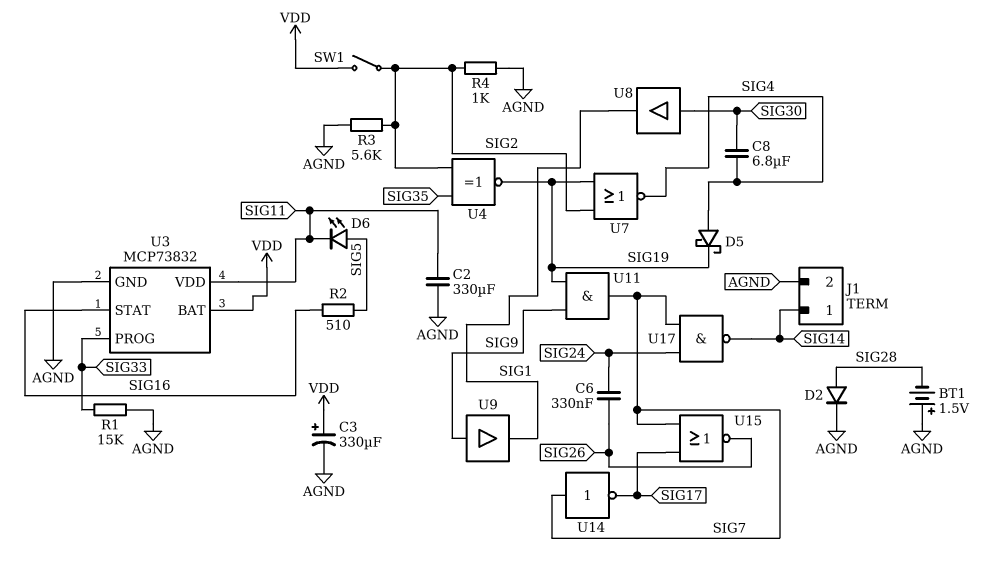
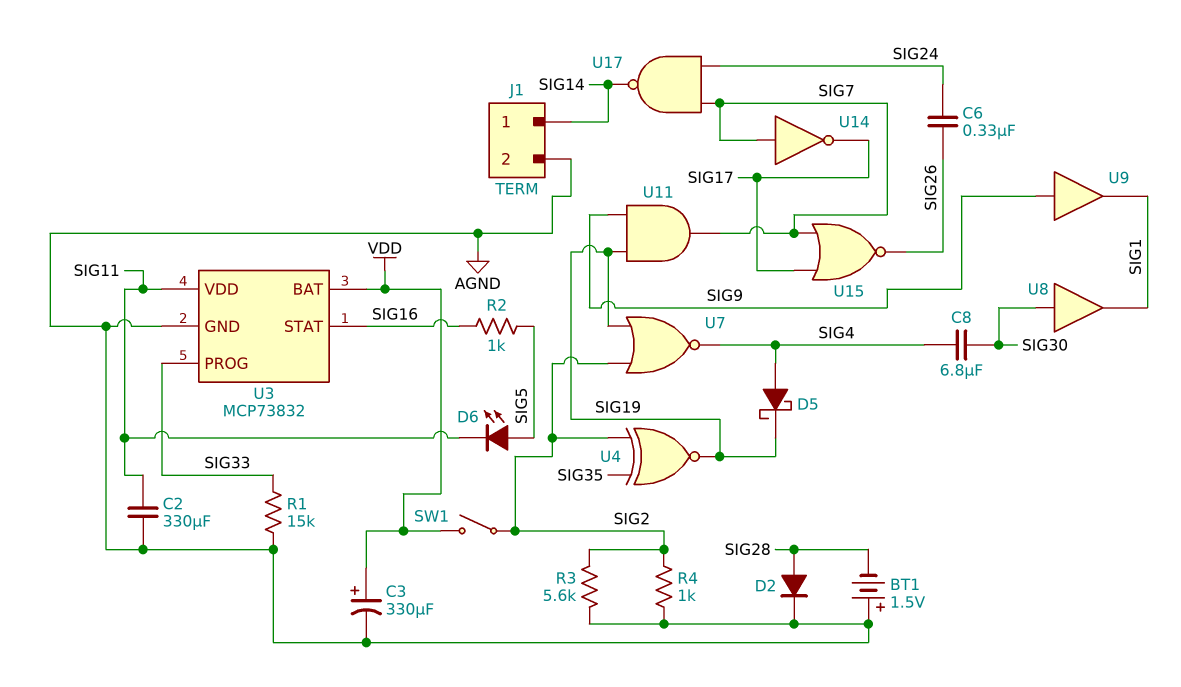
R2: 510 (SIG5, SIG16) -> 1k (SIG5, SIG16)

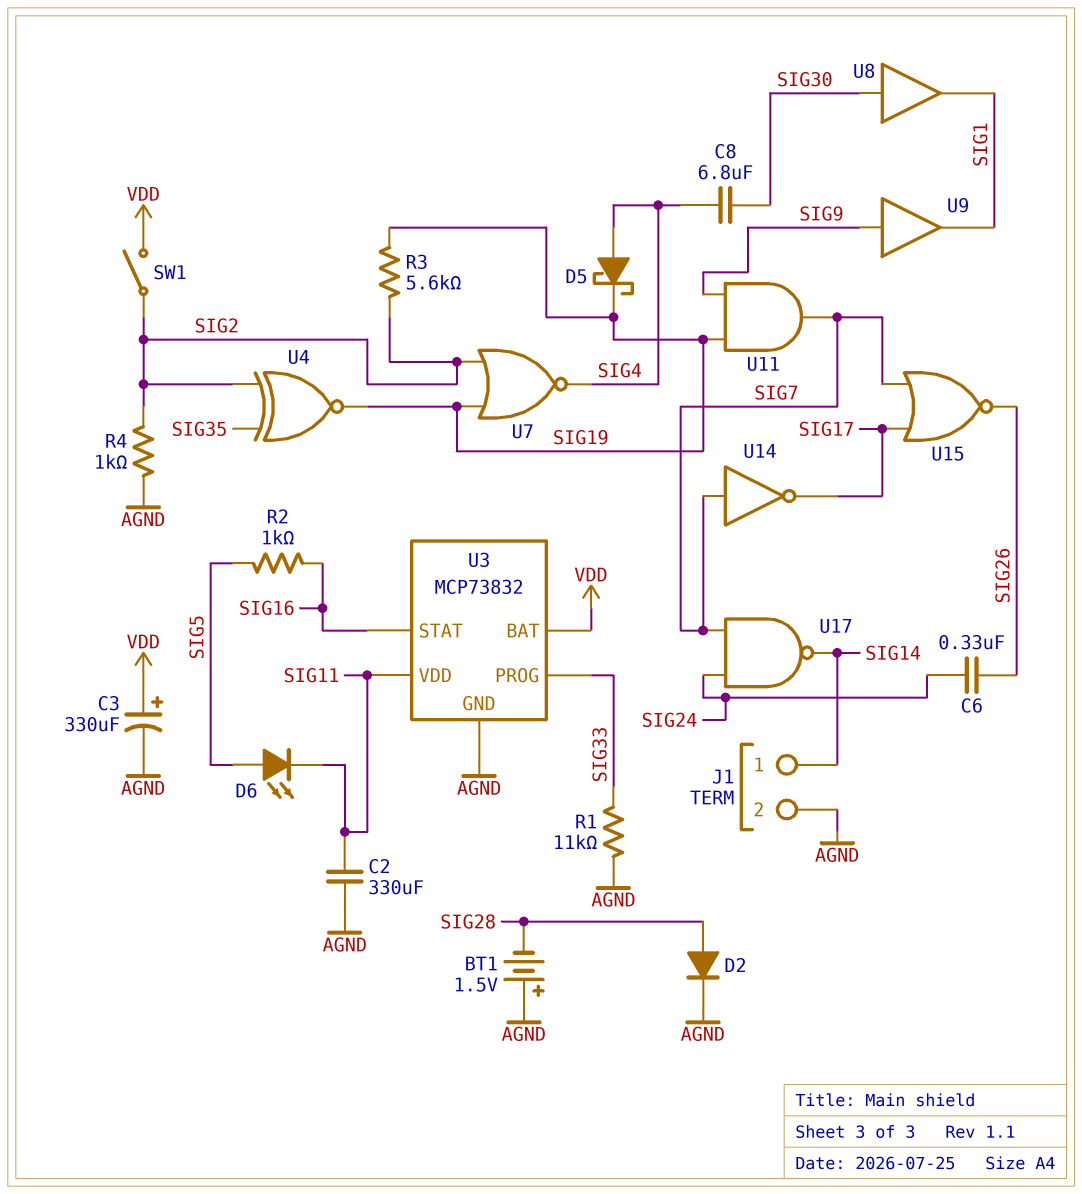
R1: 15k (AGND, SIG33) -> 11k (AGND, SIG33)
R3: 5.6k (AGND, SIG2) -> 5.6k (SIG2, SIG19)

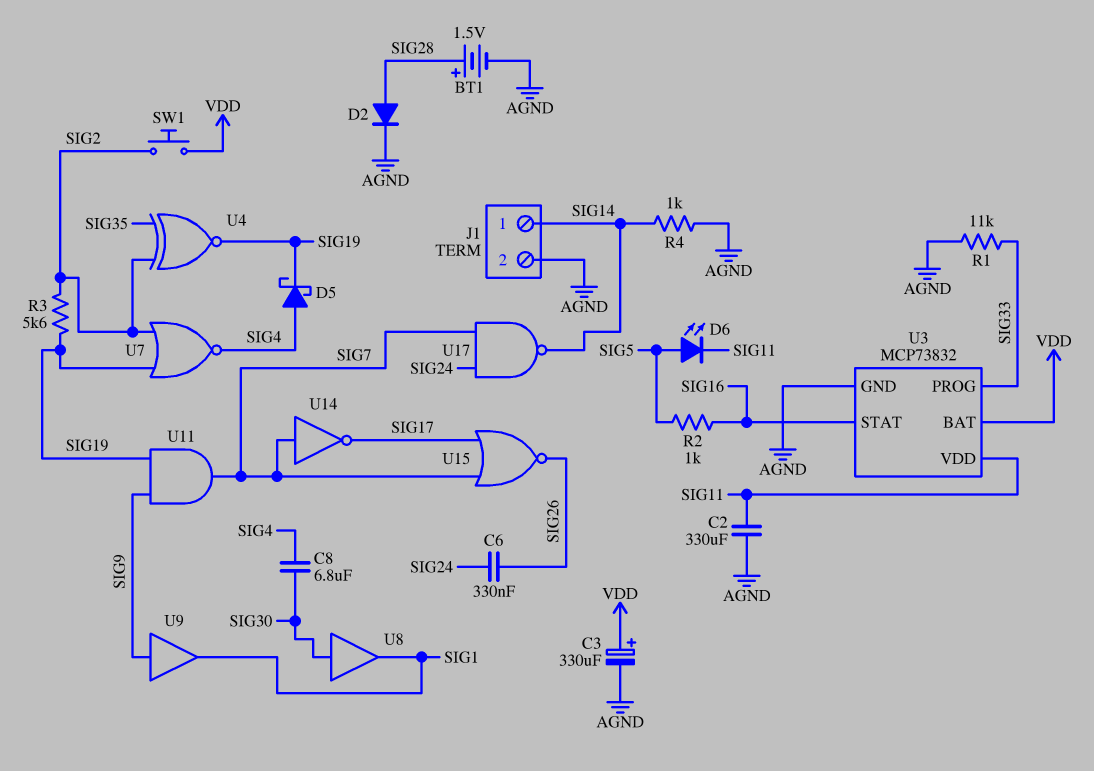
BT1: 1.5V (plus AGND, minus SIG28) -> 1.5V (plus SIG28, minus AGND)
R4: 1k (AGND, SIG2) -> 1k (AGND, SIG14)
SW1: switch (SIG2, VDD) -> button (SIG2, VDD)

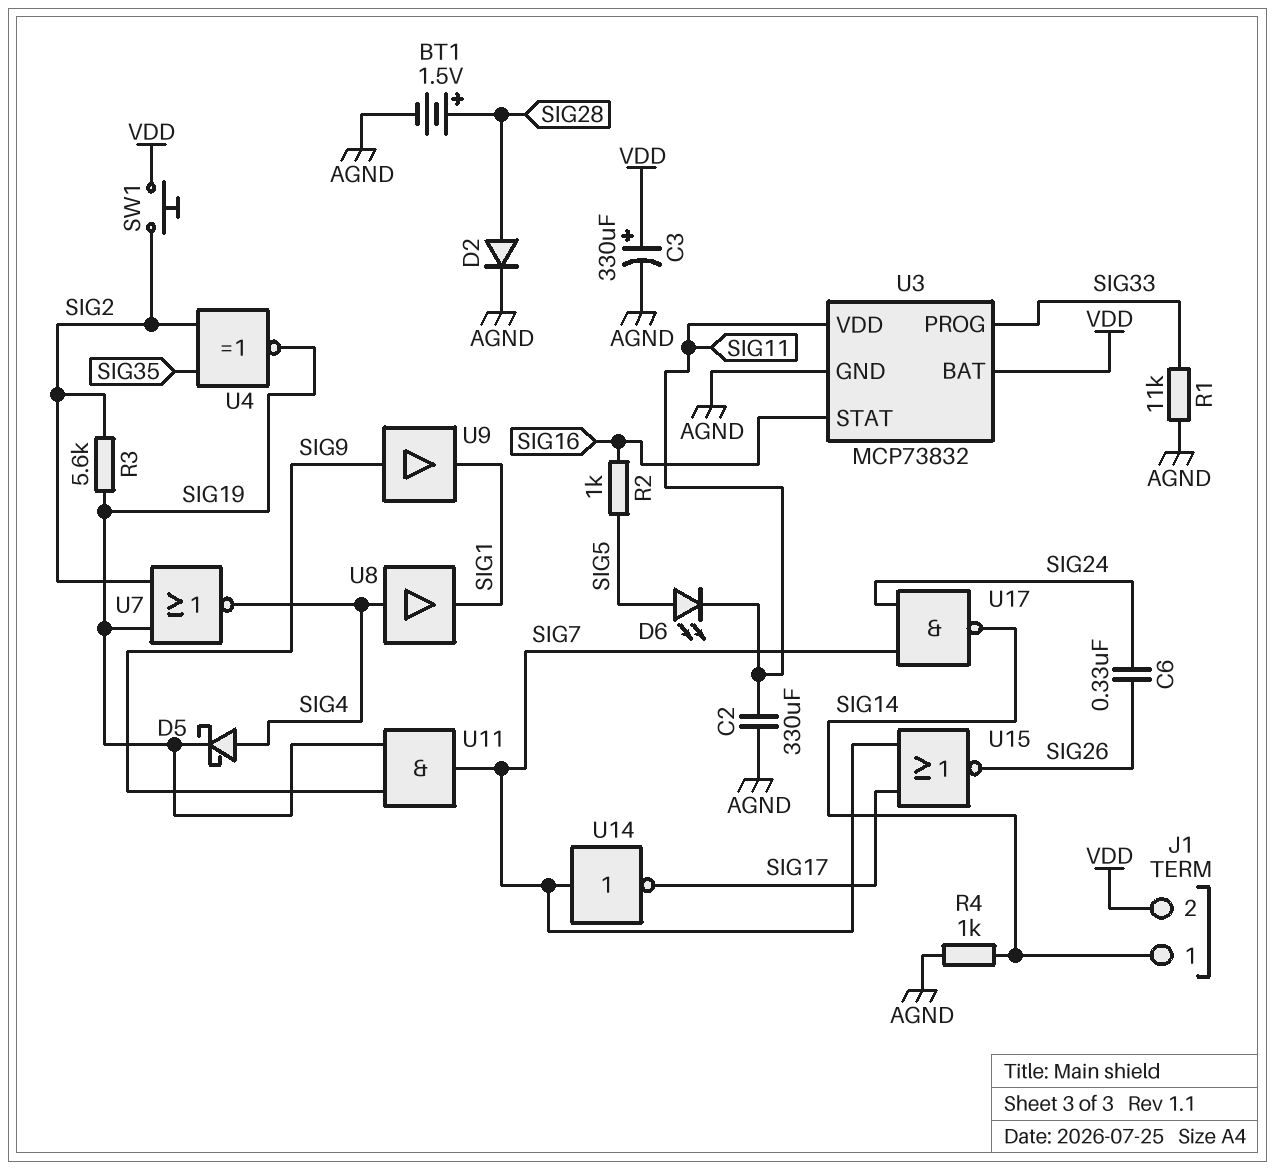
C8: 6.8uF (SIG4, SIG30) -> none
J1 pin 2: AGND -> VDD
U8: buffer (in SIG30, out SIG1) -> buffer (in SIG4, out SIG1)

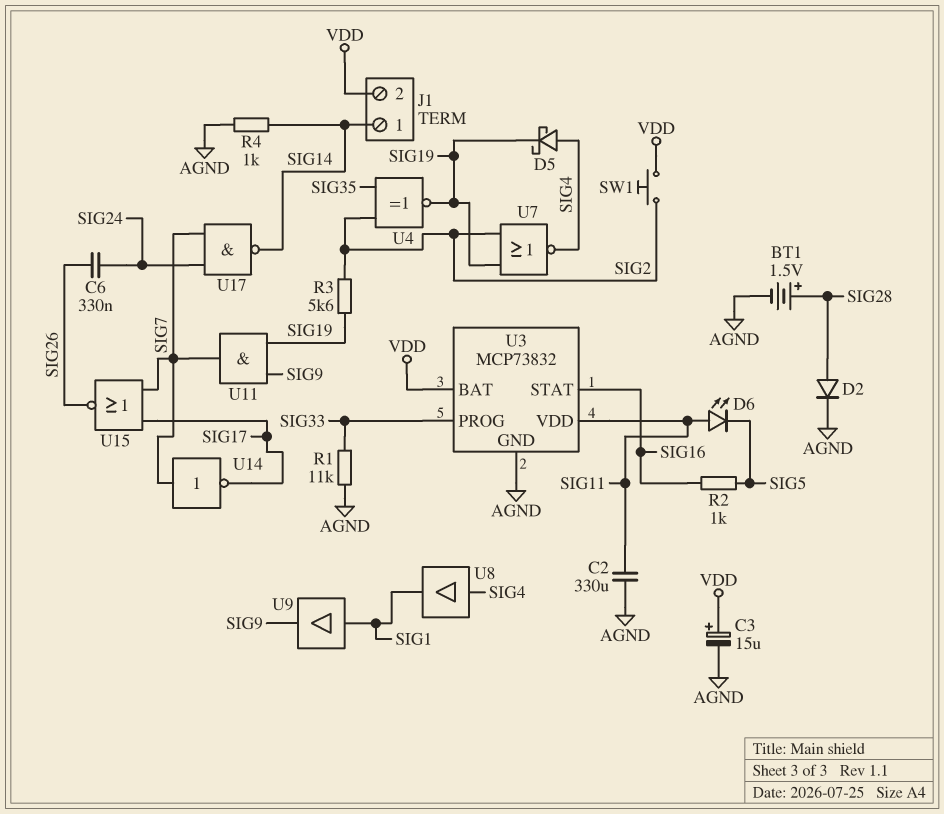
C3: 330uF (plus VDD, minus AGND) -> 15uF (plus VDD, minus AGND)
D6: LED (A SIG5, K SIG11) -> LED (A SIG11, K SIG5)
U9: buffer (in SIG9, out SIG1) -> buffer (in SIG1, out SIG9)

